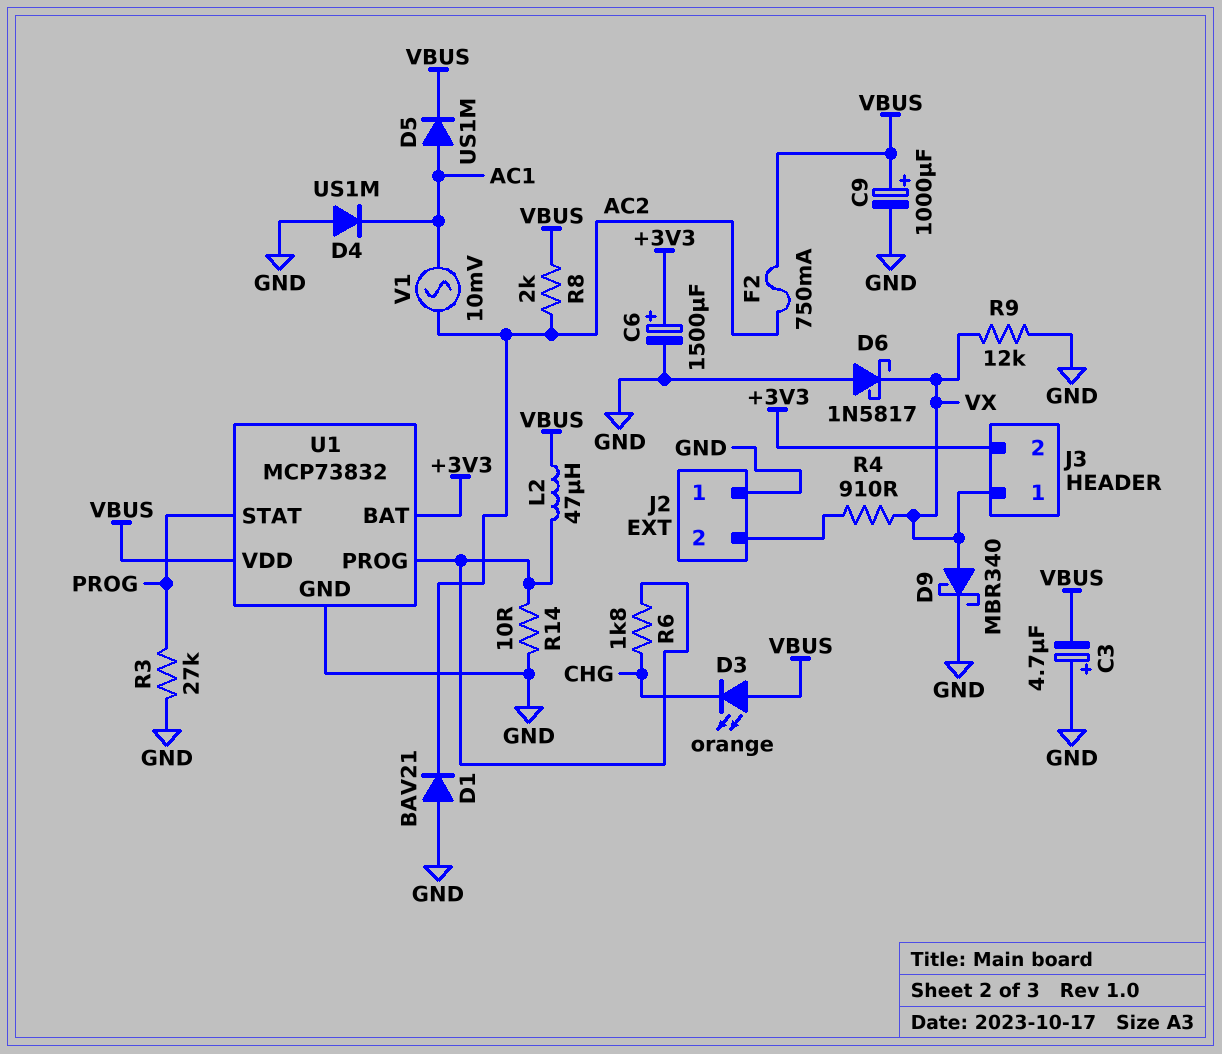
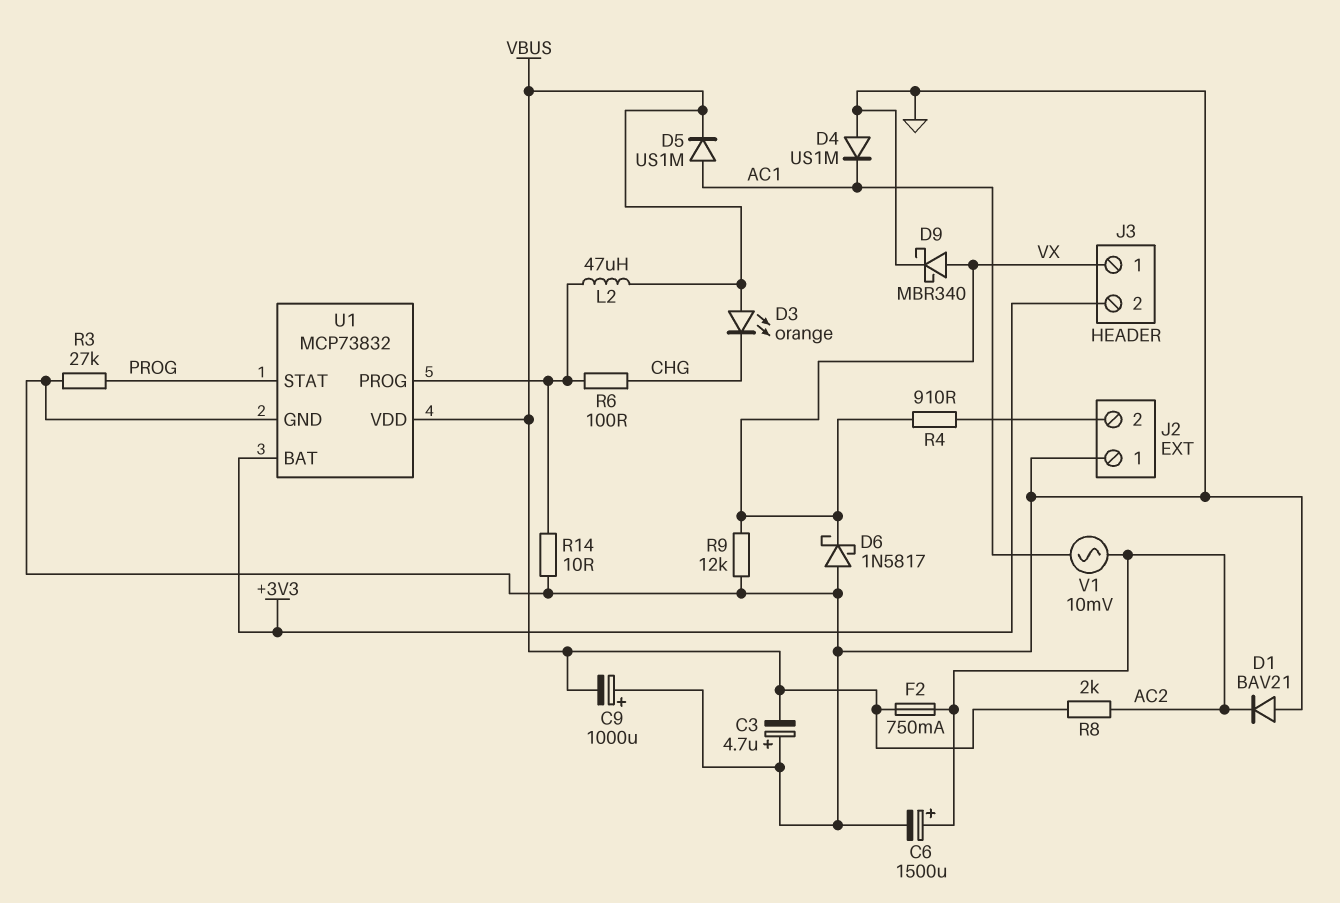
C6: 1500uF (plus +3V3, minus GND) -> 1500uF (plus AC2, minus GND)
C9: 1000uF (plus VBUS, minus GND) -> 1000uF (plus GND, minus VBUS)
R6: 1.8k (CHG, U1/PROG) -> 100 (CHG, U1/PROG)

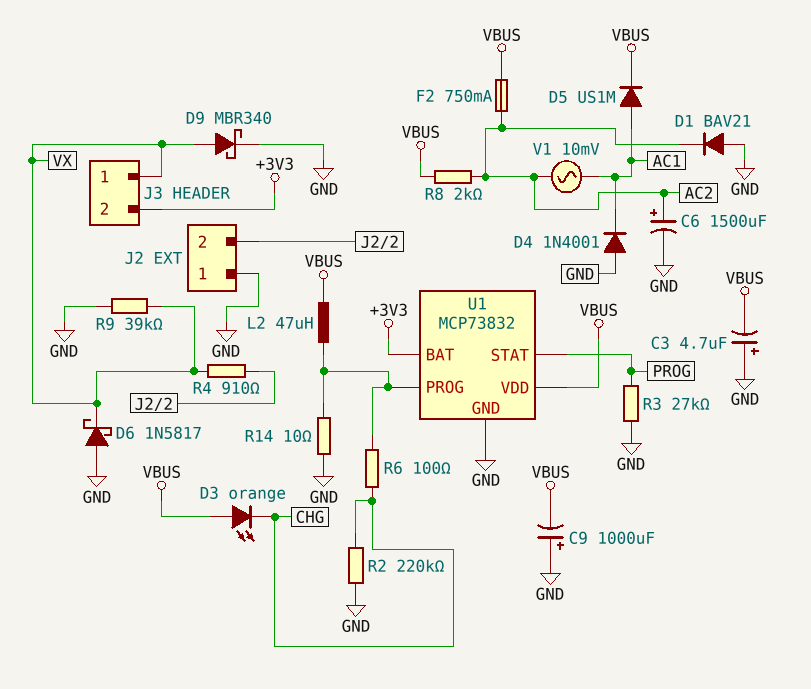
D4: diode US1M (A GND, K AC1) -> diode 1N4001 (A GND, K AC1)
R2: none -> 220k (CHG, GND)
R9: 12k (GND, VX) -> 39k (GND, VX)

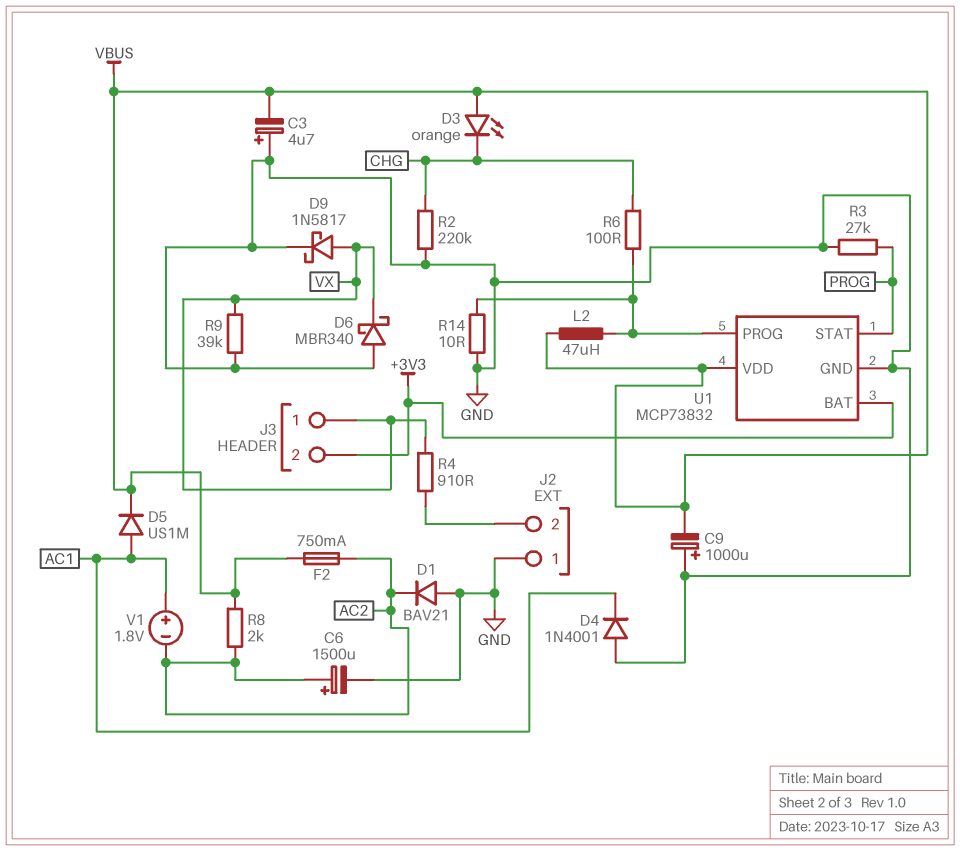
D6: schottky 1N5817 (A GND, K VX) -> schottky MBR340 (A GND, K VX)
D9: schottky MBR340 (A VX, K GND) -> schottky 1N5817 (A VX, K GND)
V1: AC 10mV (AC1, AC2) -> 1.8V (plus AC1, minus AC2)

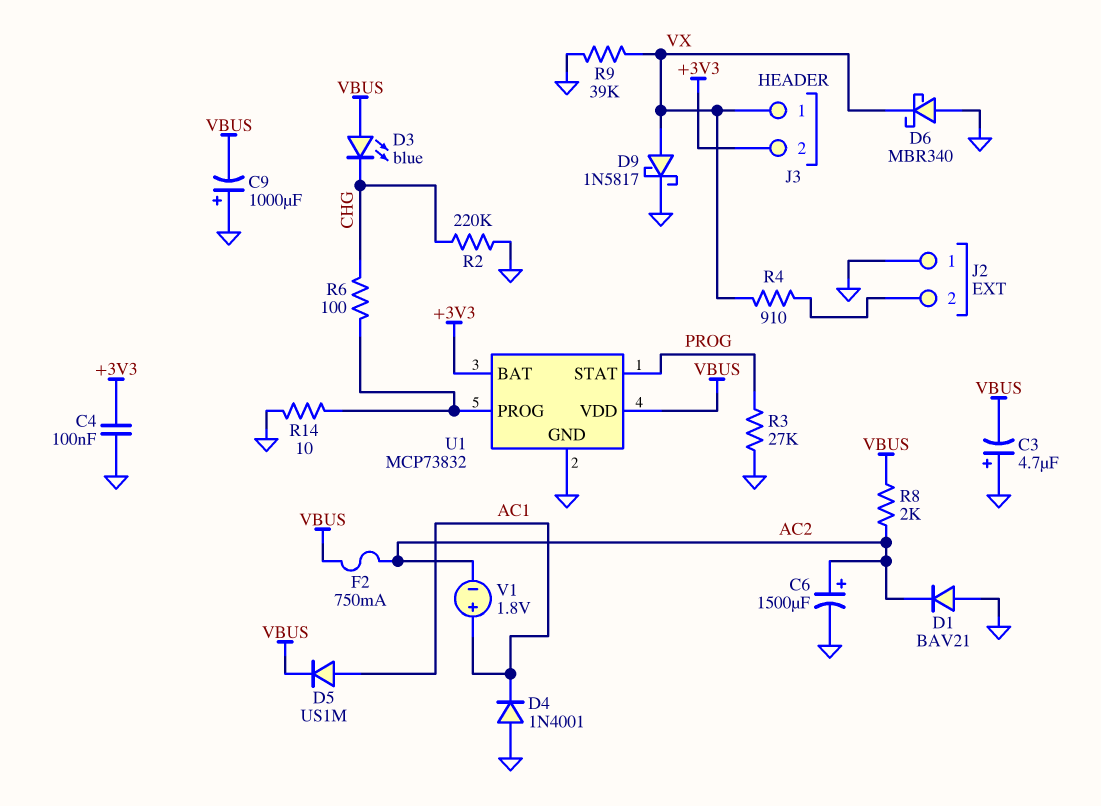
C4: none -> 100nF (+3V3, GND)
D3: LED orange (A VBUS, K CHG) -> LED blue (A VBUS, K CHG)
L2: 47uH (U1/PROG, VBUS) -> none

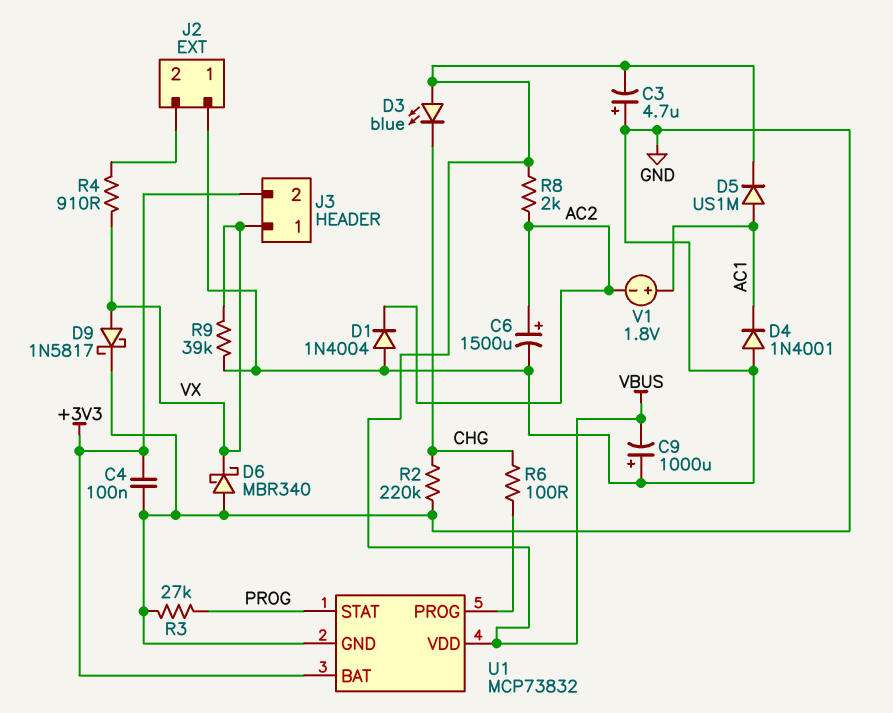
D1: diode BAV21 (A GND, K AC2) -> diode 1N4004 (A GND, K AC2)
F2: 750mA (AC2, VBUS) -> none
R14: 10 (GND, U1/PROG) -> none

